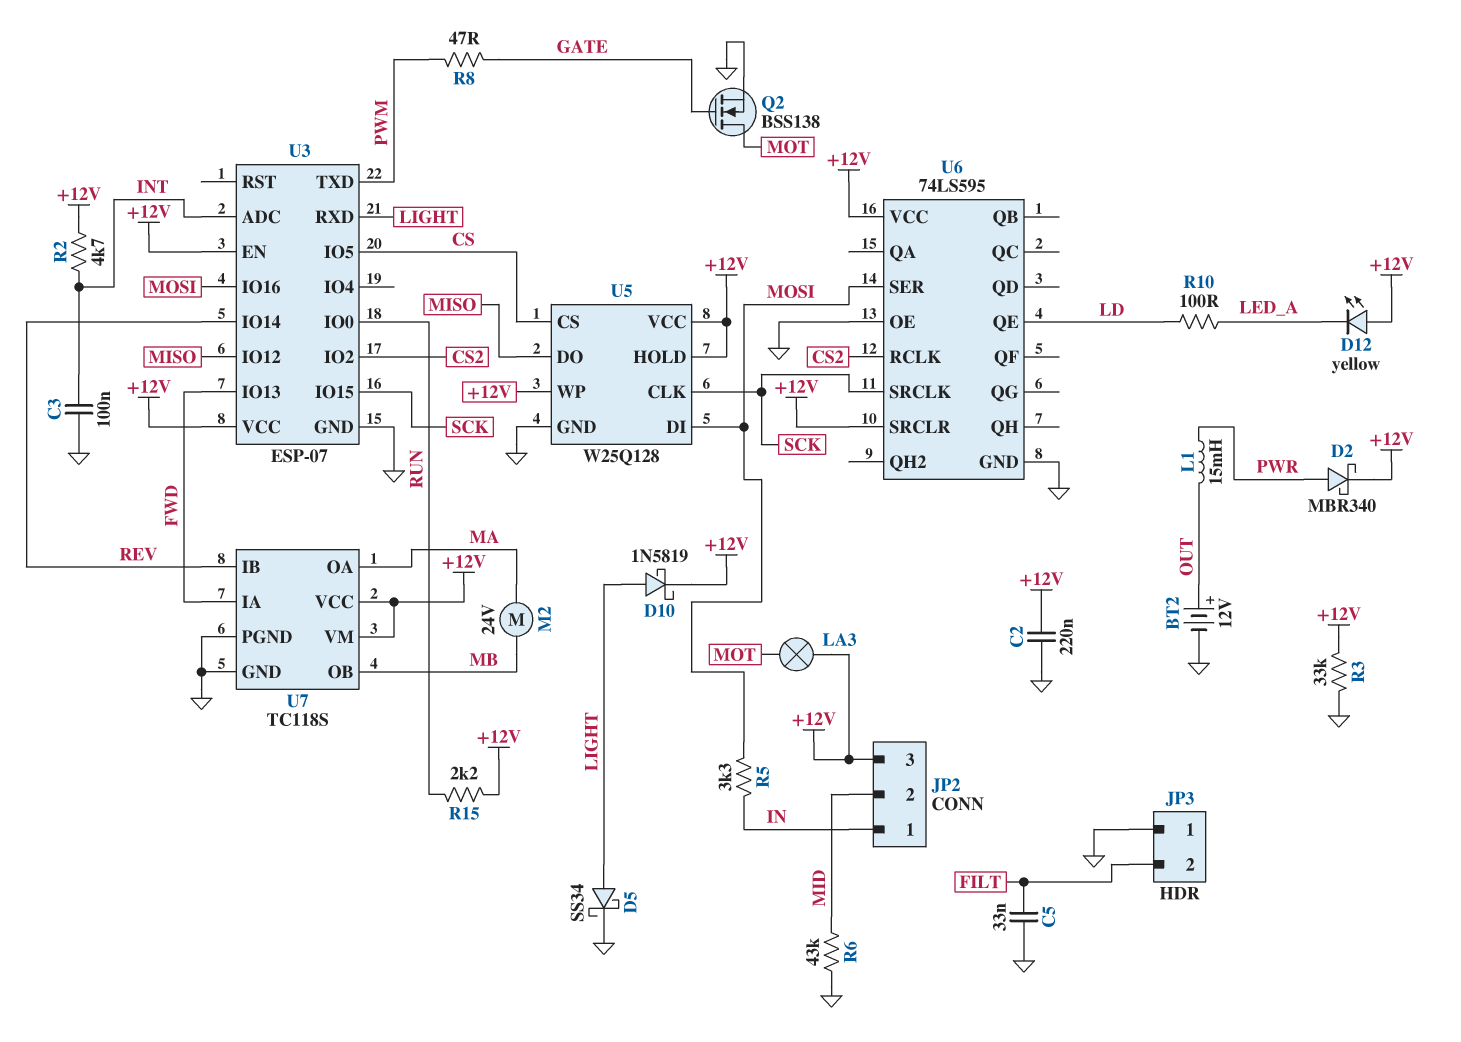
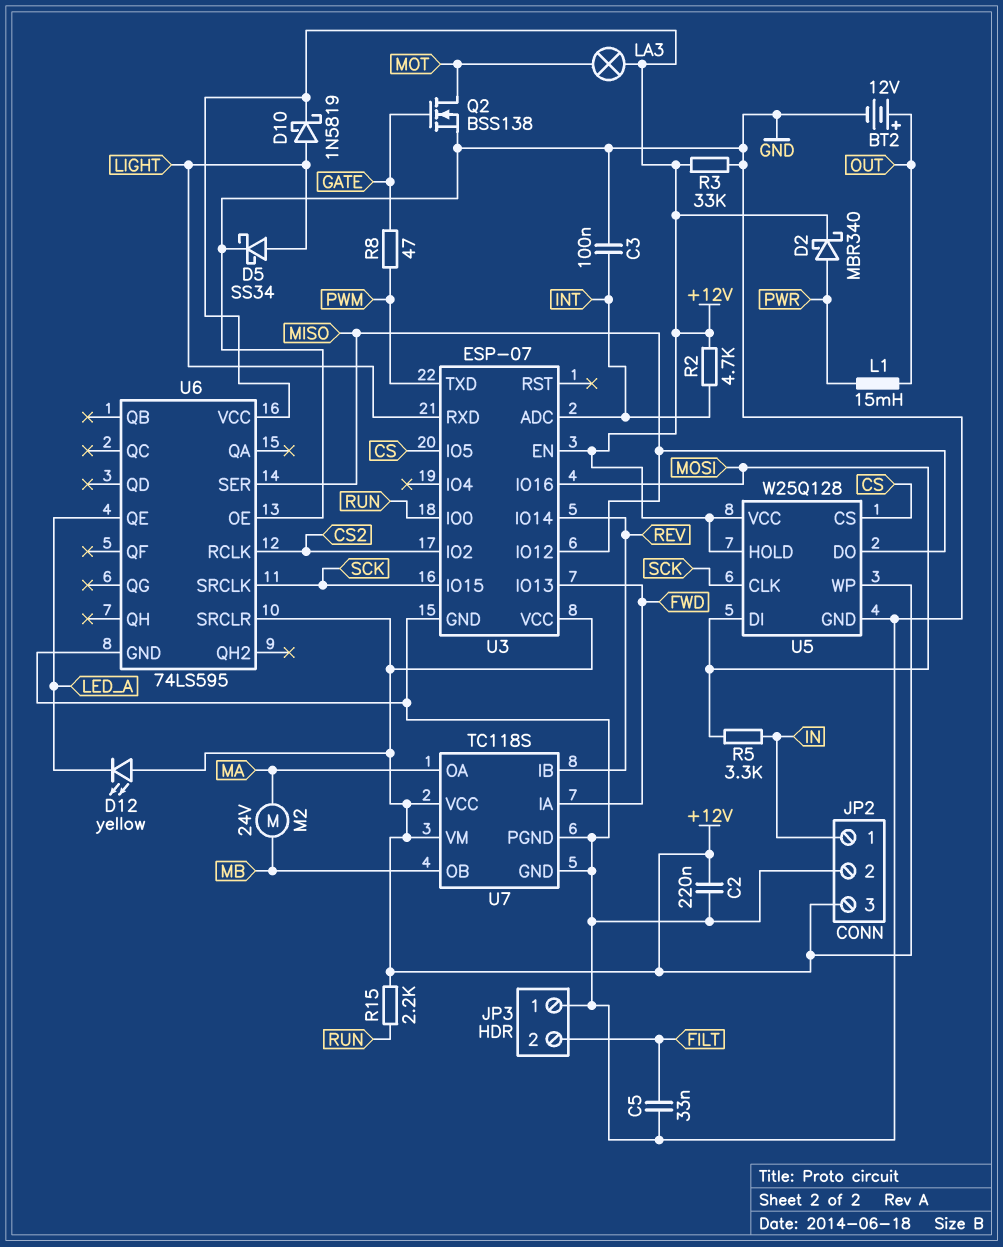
JP2 pin 2: MID -> GND
R6: 43k (GND, MID) -> none
R10: 100 (LD, LED_A) -> none
U6 pin QE: LD -> LED_A
U6 pin SER: MOSI -> MISO

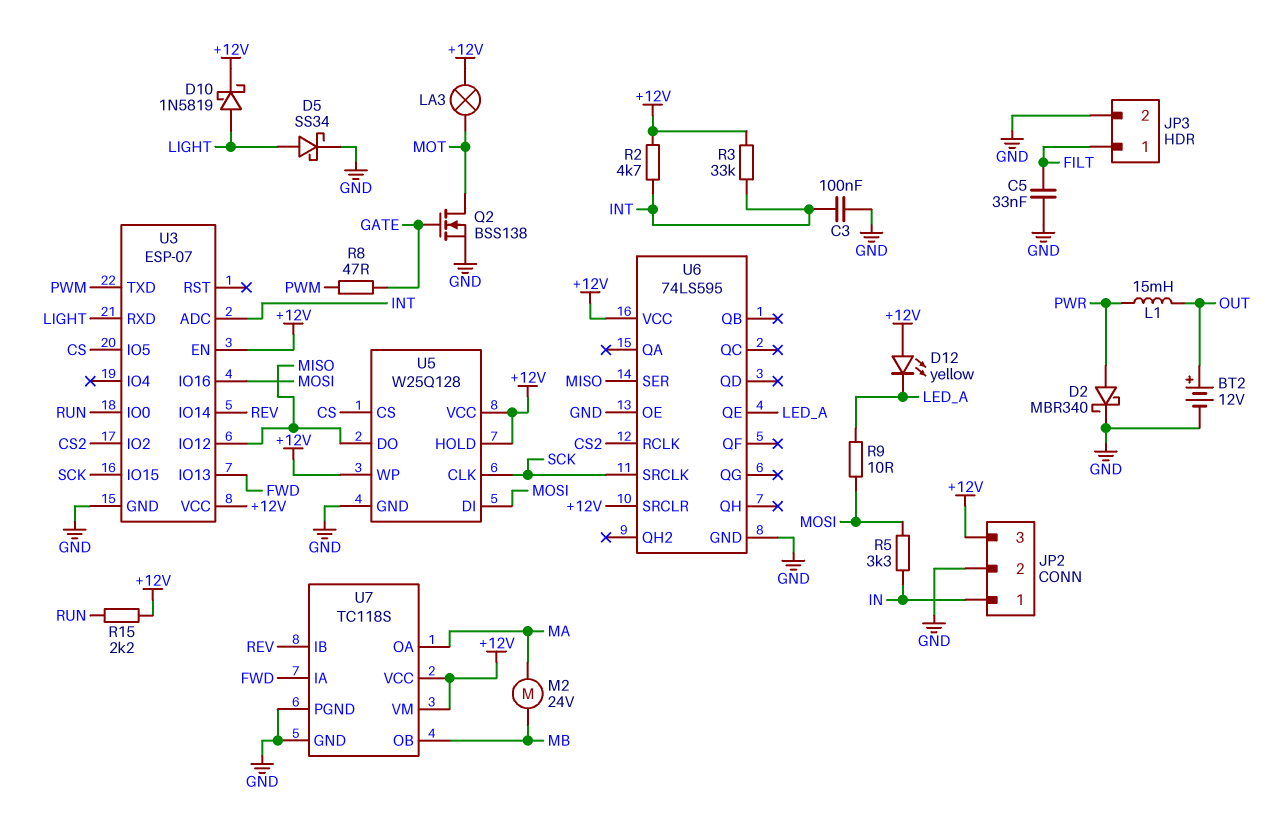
C2: 220nF (+12V, GND) -> none
D2: schottky MBR340 (A PWR, K +12V) -> schottky MBR340 (A PWR, K GND)
JP3 pin 1: GND -> FILT
JP3 pin 2: FILT -> GND
R3: 33k (+12V, GND) -> 33k (+12V, INT)
R9: none -> 10 (LED_A, MOSI)

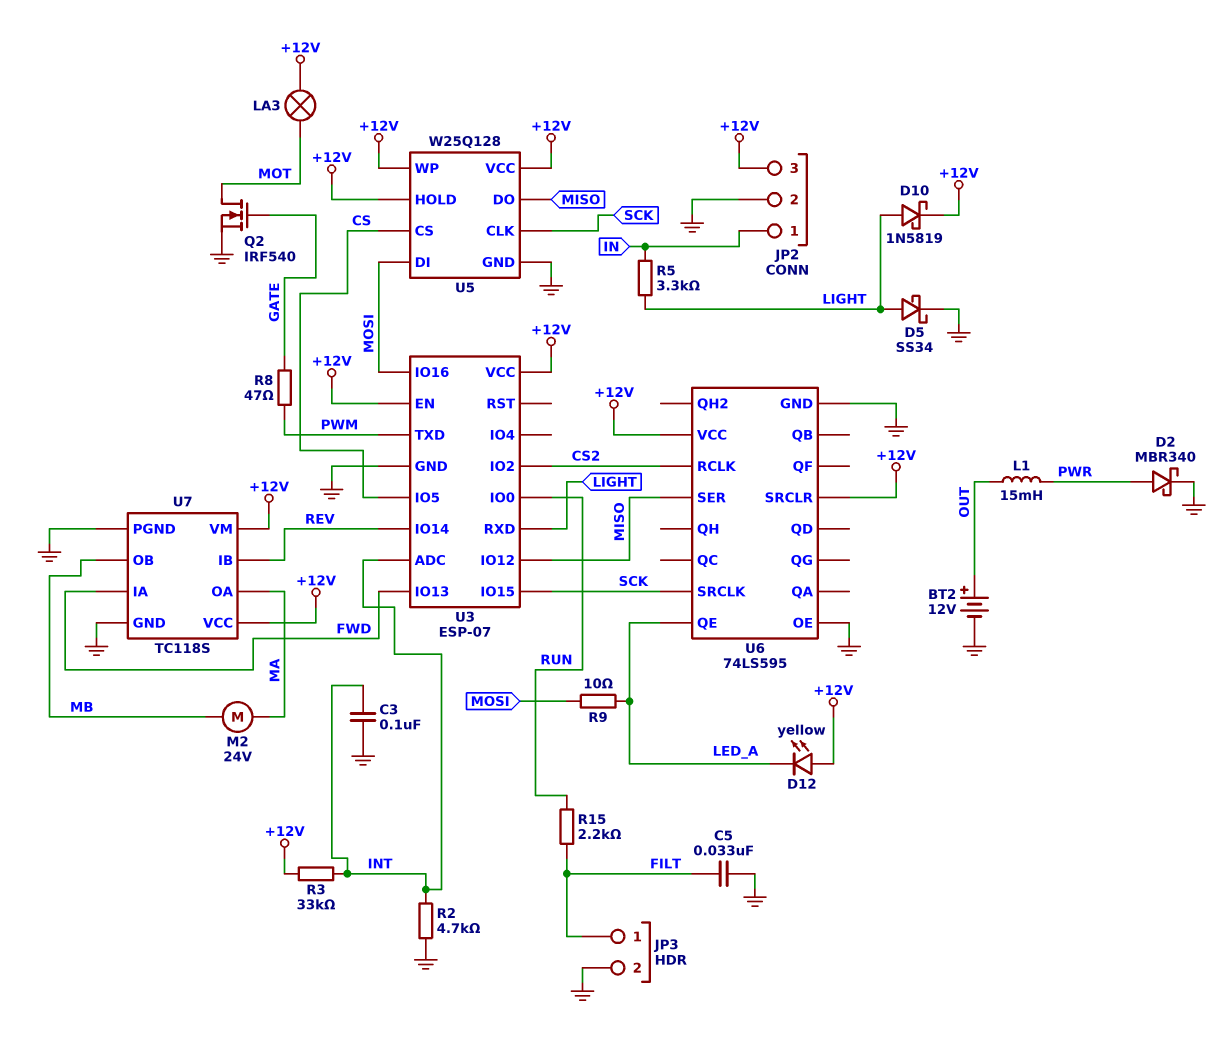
Q2: NMOS BSS138 (G GATE, D MOT, S GND) -> NMOS IRF540 (G GATE, D MOT, S GND)
R2: 4.7k (+12V, INT) -> 4.7k (GND, INT)
R5: 3.3k (IN, MOSI) -> 3.3k (IN, LIGHT)
R15: 2.2k (+12V, RUN) -> 2.2k (FILT, RUN)

